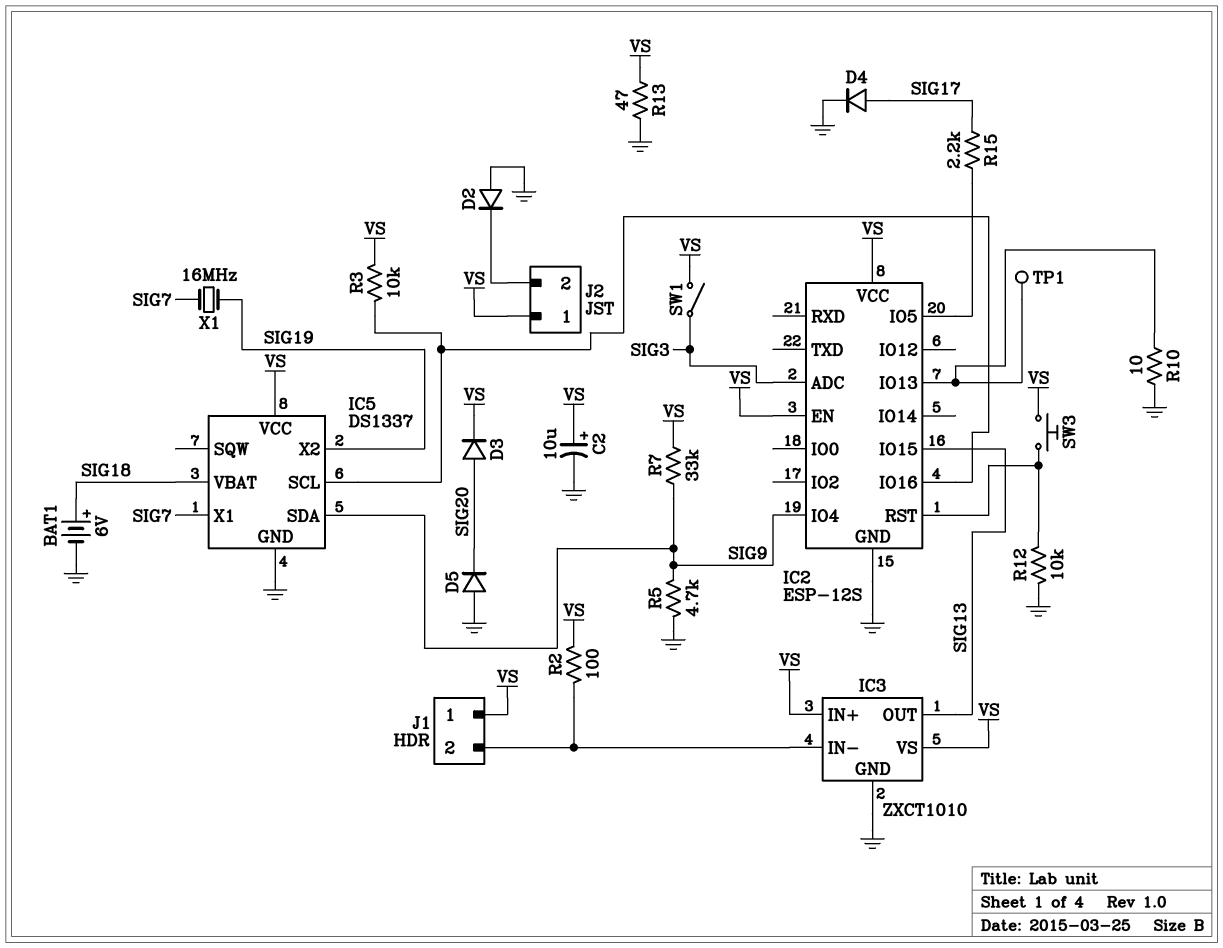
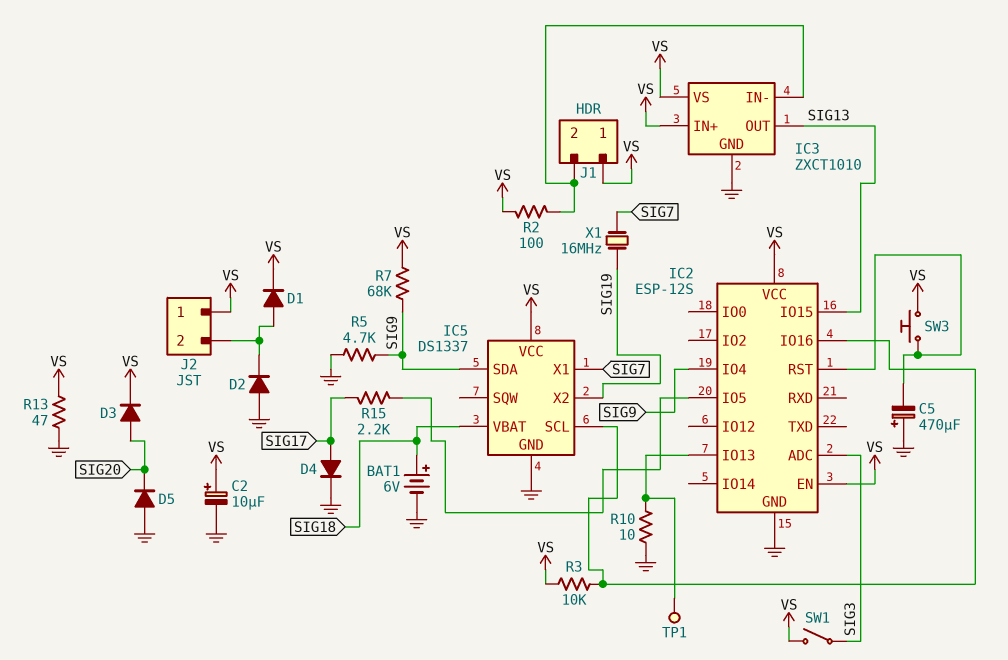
C5: none -> 470uF (plus GND, minus IC2/RST)
D1: none -> diode (A J2/2, K VS)
R7: 33k (SIG9, VS) -> 68k (SIG9, VS)
R12: 10k (GND, IC2/RST) -> none

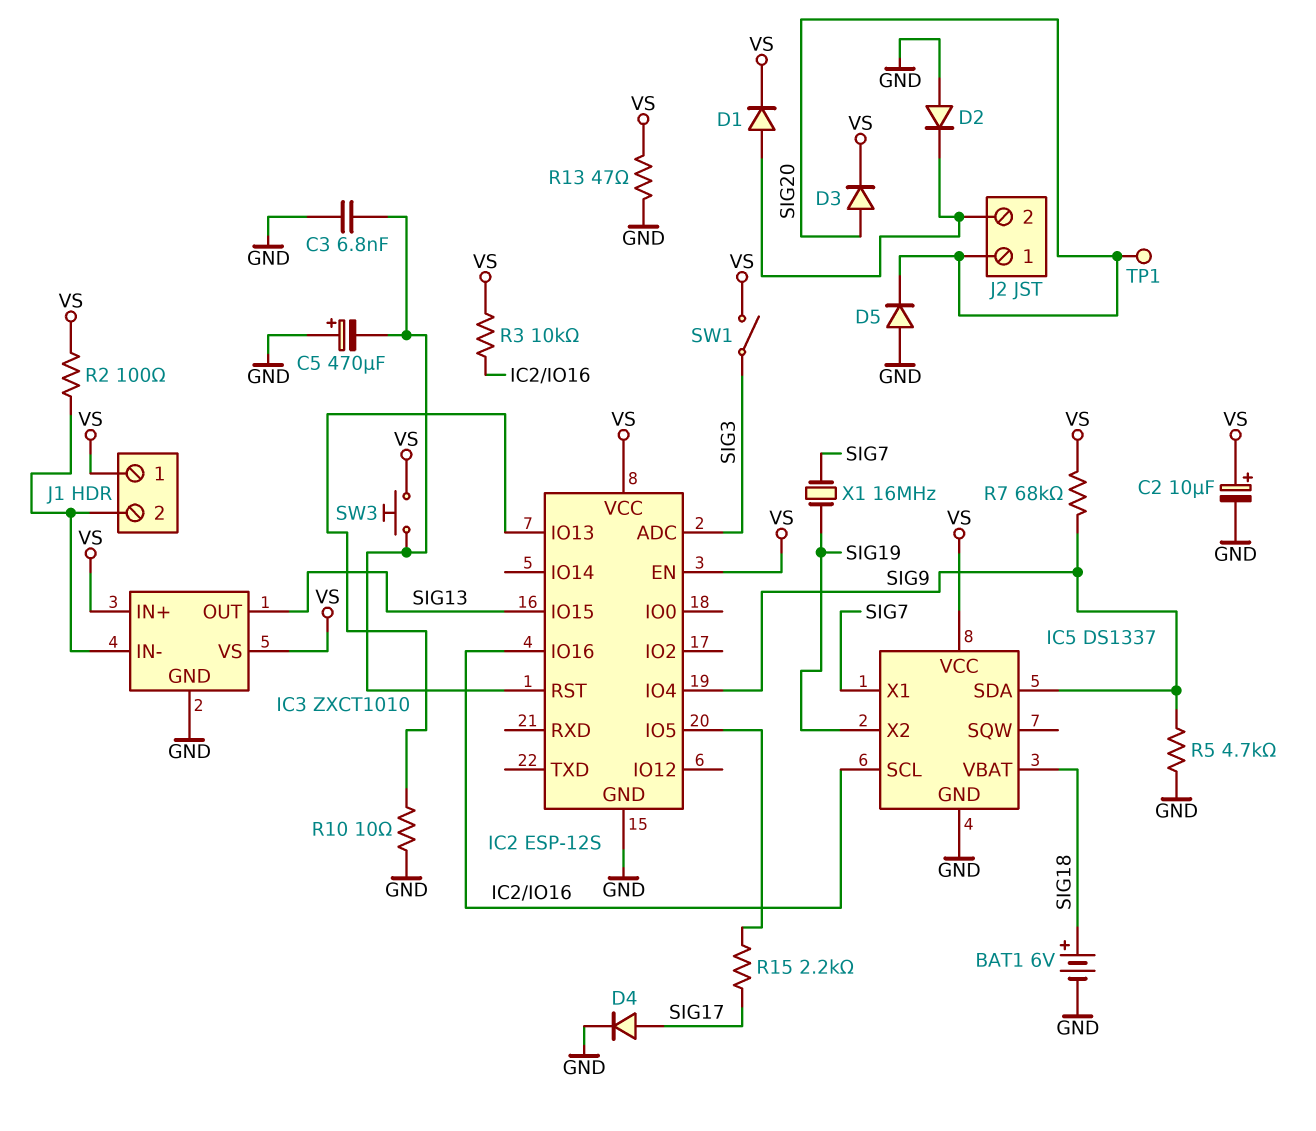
C3: none -> 6.8nF (GND, IC2/RST)
J2 pin 1: VS -> SIG20
TP1: test point (IC2/IO13) -> test point (SIG20)

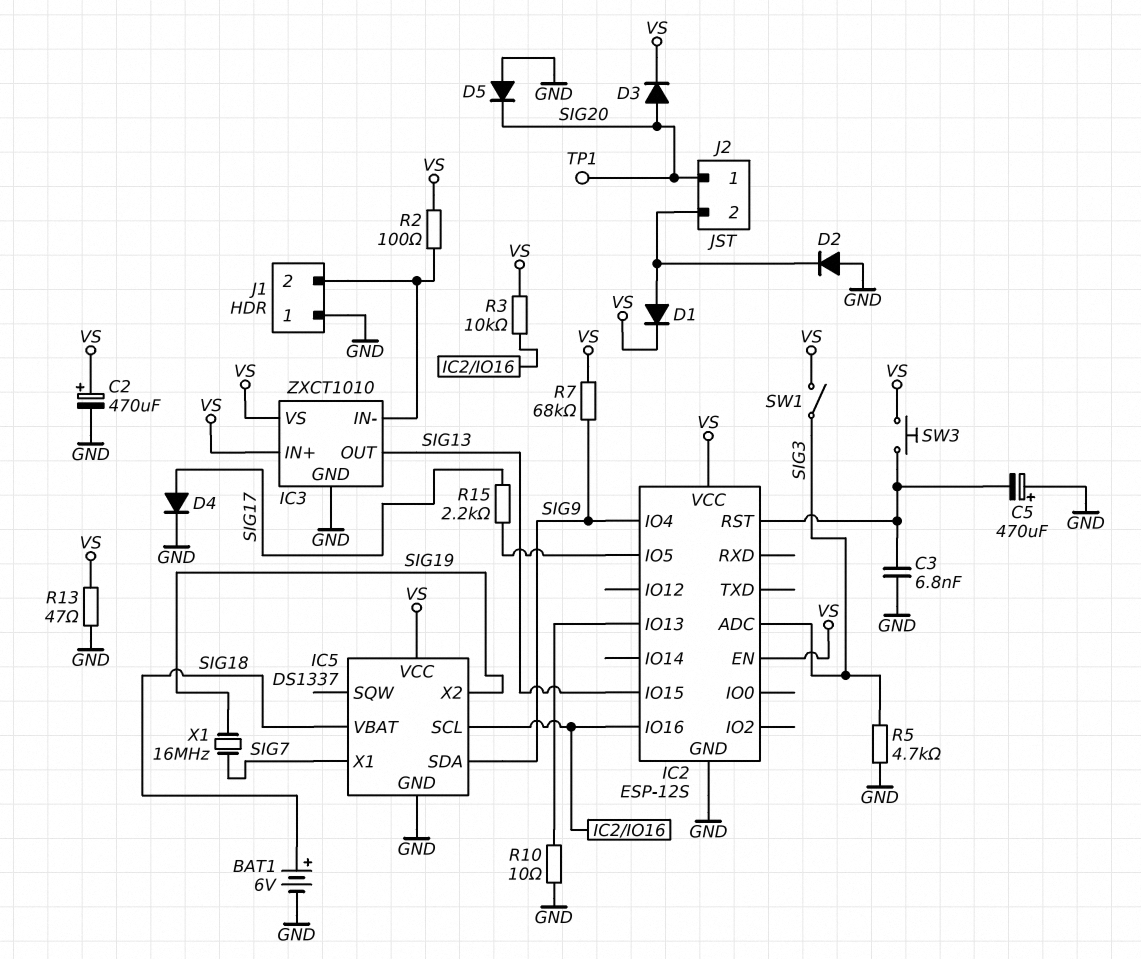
C2: 10uF (plus VS, minus GND) -> 470uF (plus VS, minus GND)
J1 pin 1: VS -> GND
R5: 4.7k (GND, SIG9) -> 4.7k (GND, SIG3)

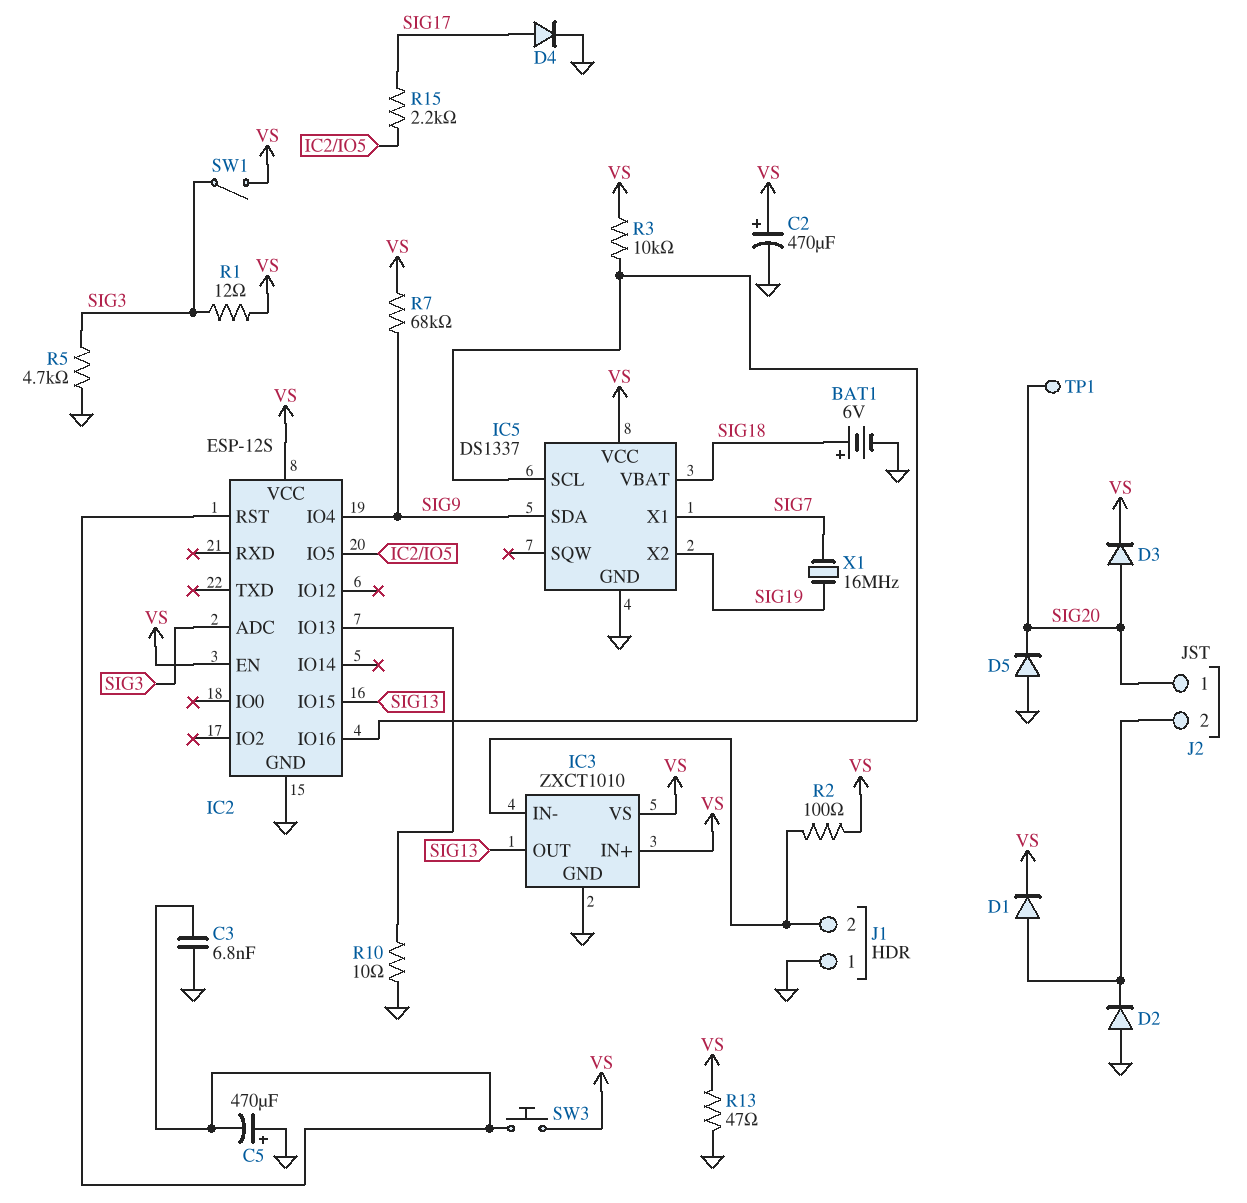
R1: none -> 12 (SIG3, VS)

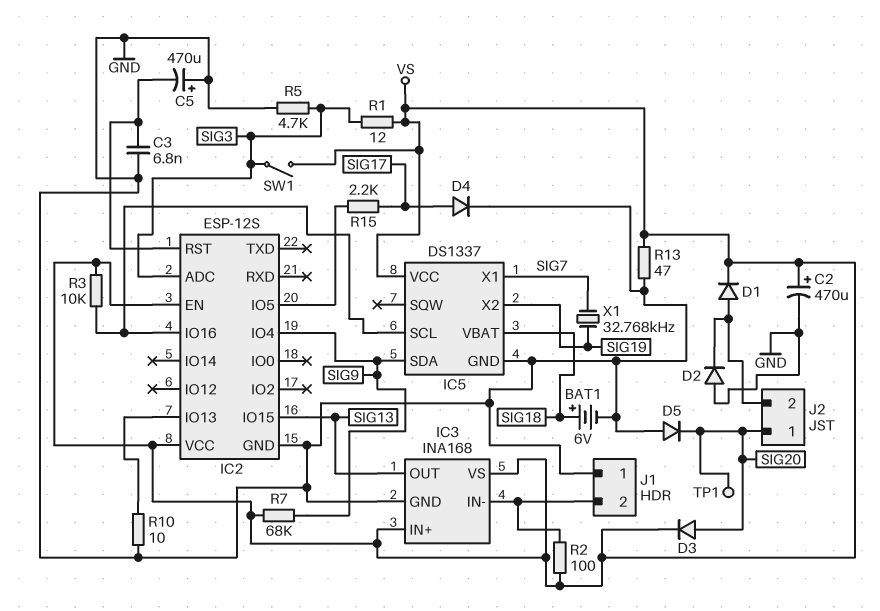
IC3: ZXCT1010 -> INA168
SW3: button (IC2/RST, VS) -> none
X1: 16MHz (SIG7, SIG19) -> 32.768kHz (SIG7, SIG19)

